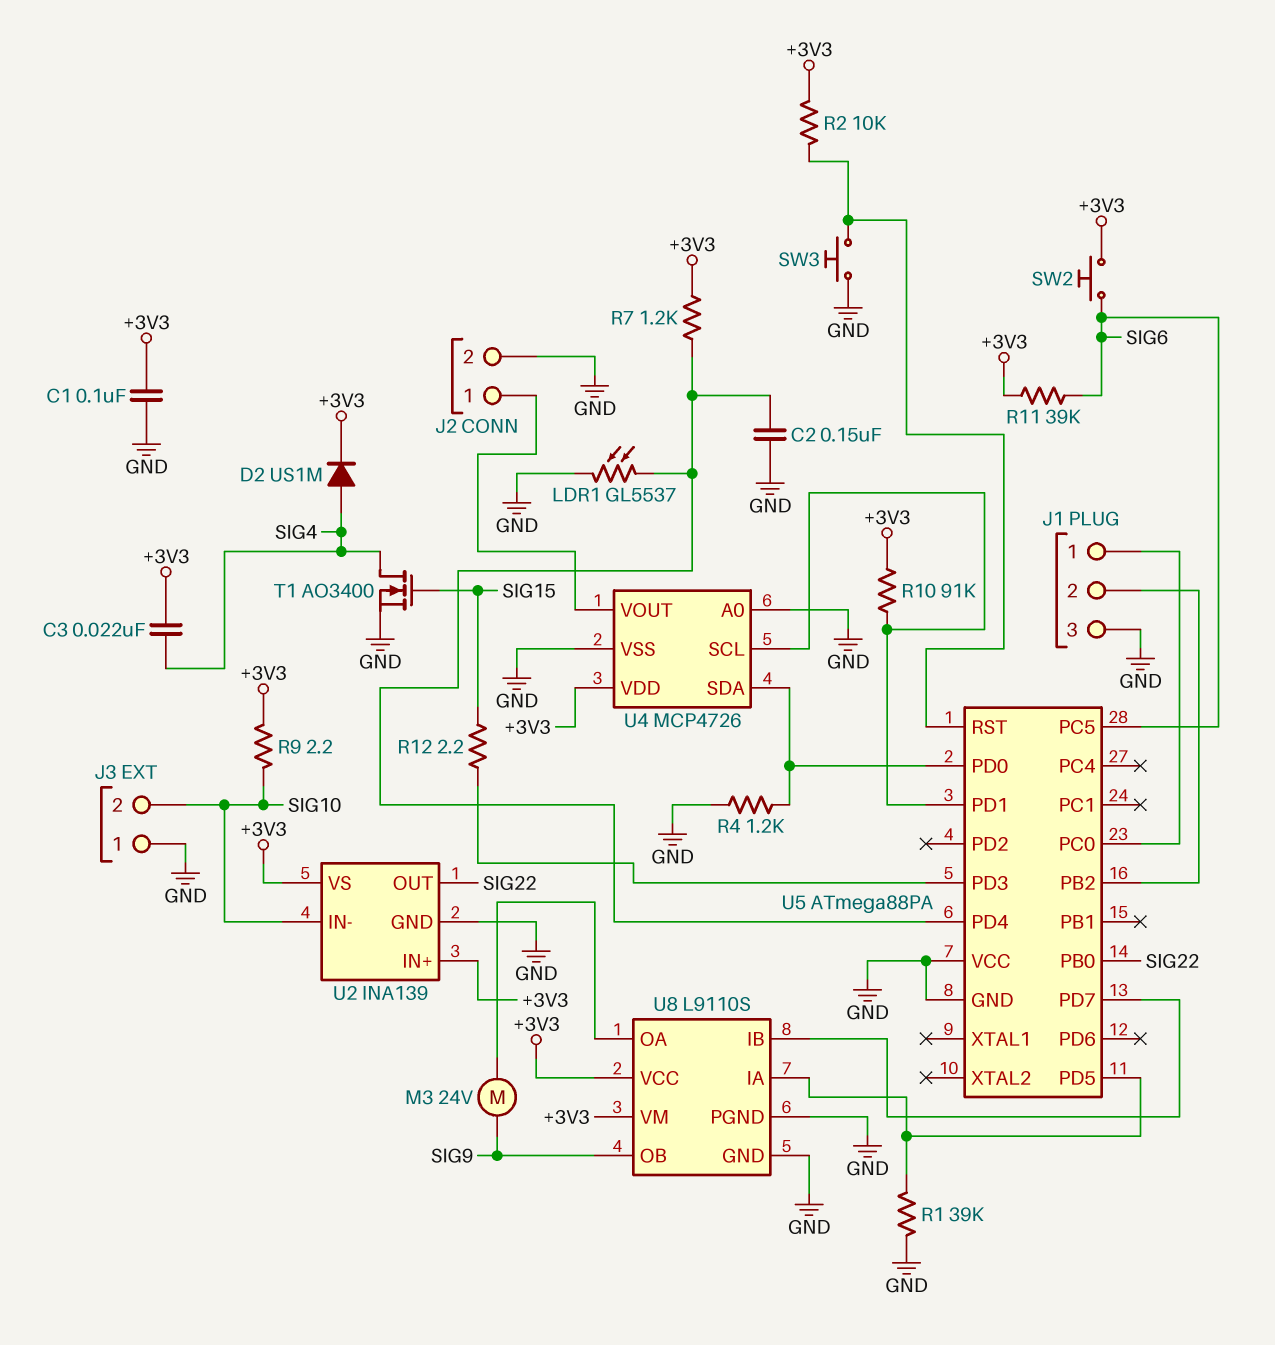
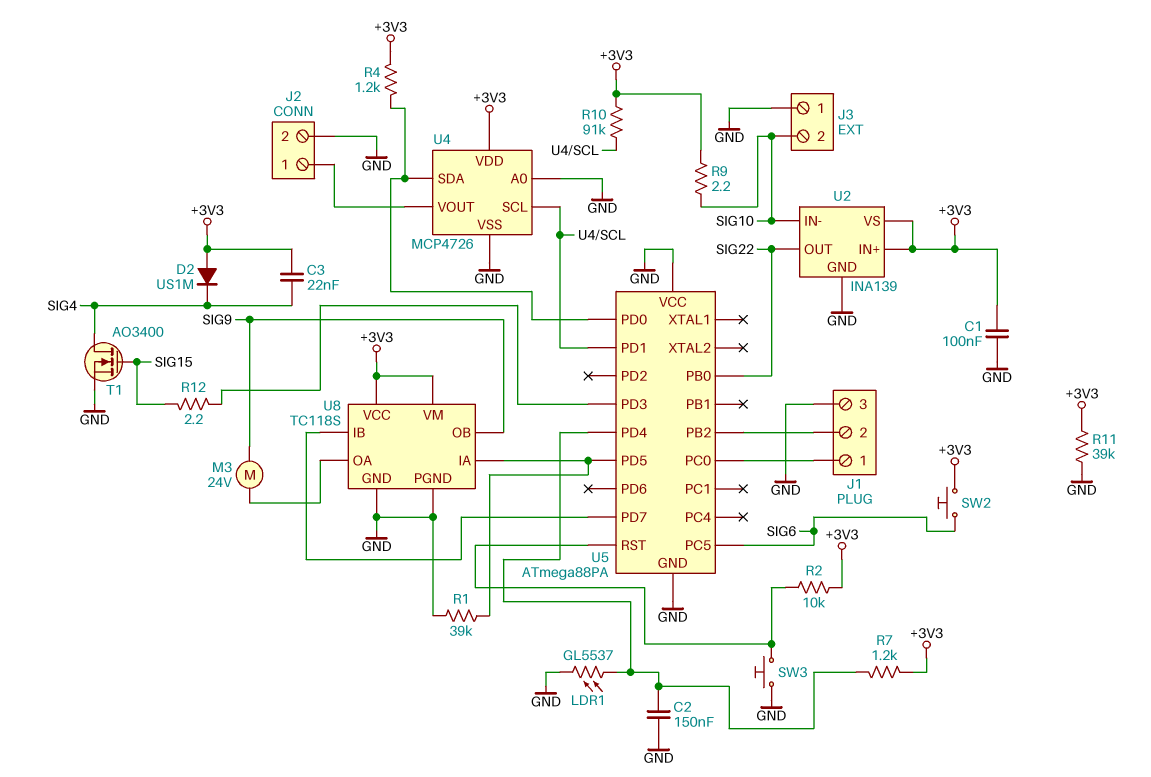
D2: diode US1M (A SIG4, K +3V3) -> diode US1M (A +3V3, K SIG4)
R4: 1.2k (GND, U4/SDA) -> 1.2k (+3V3, U4/SDA)
R11: 39k (+3V3, SIG6) -> 39k (+3V3, GND)
U8: L9110S -> TC118S

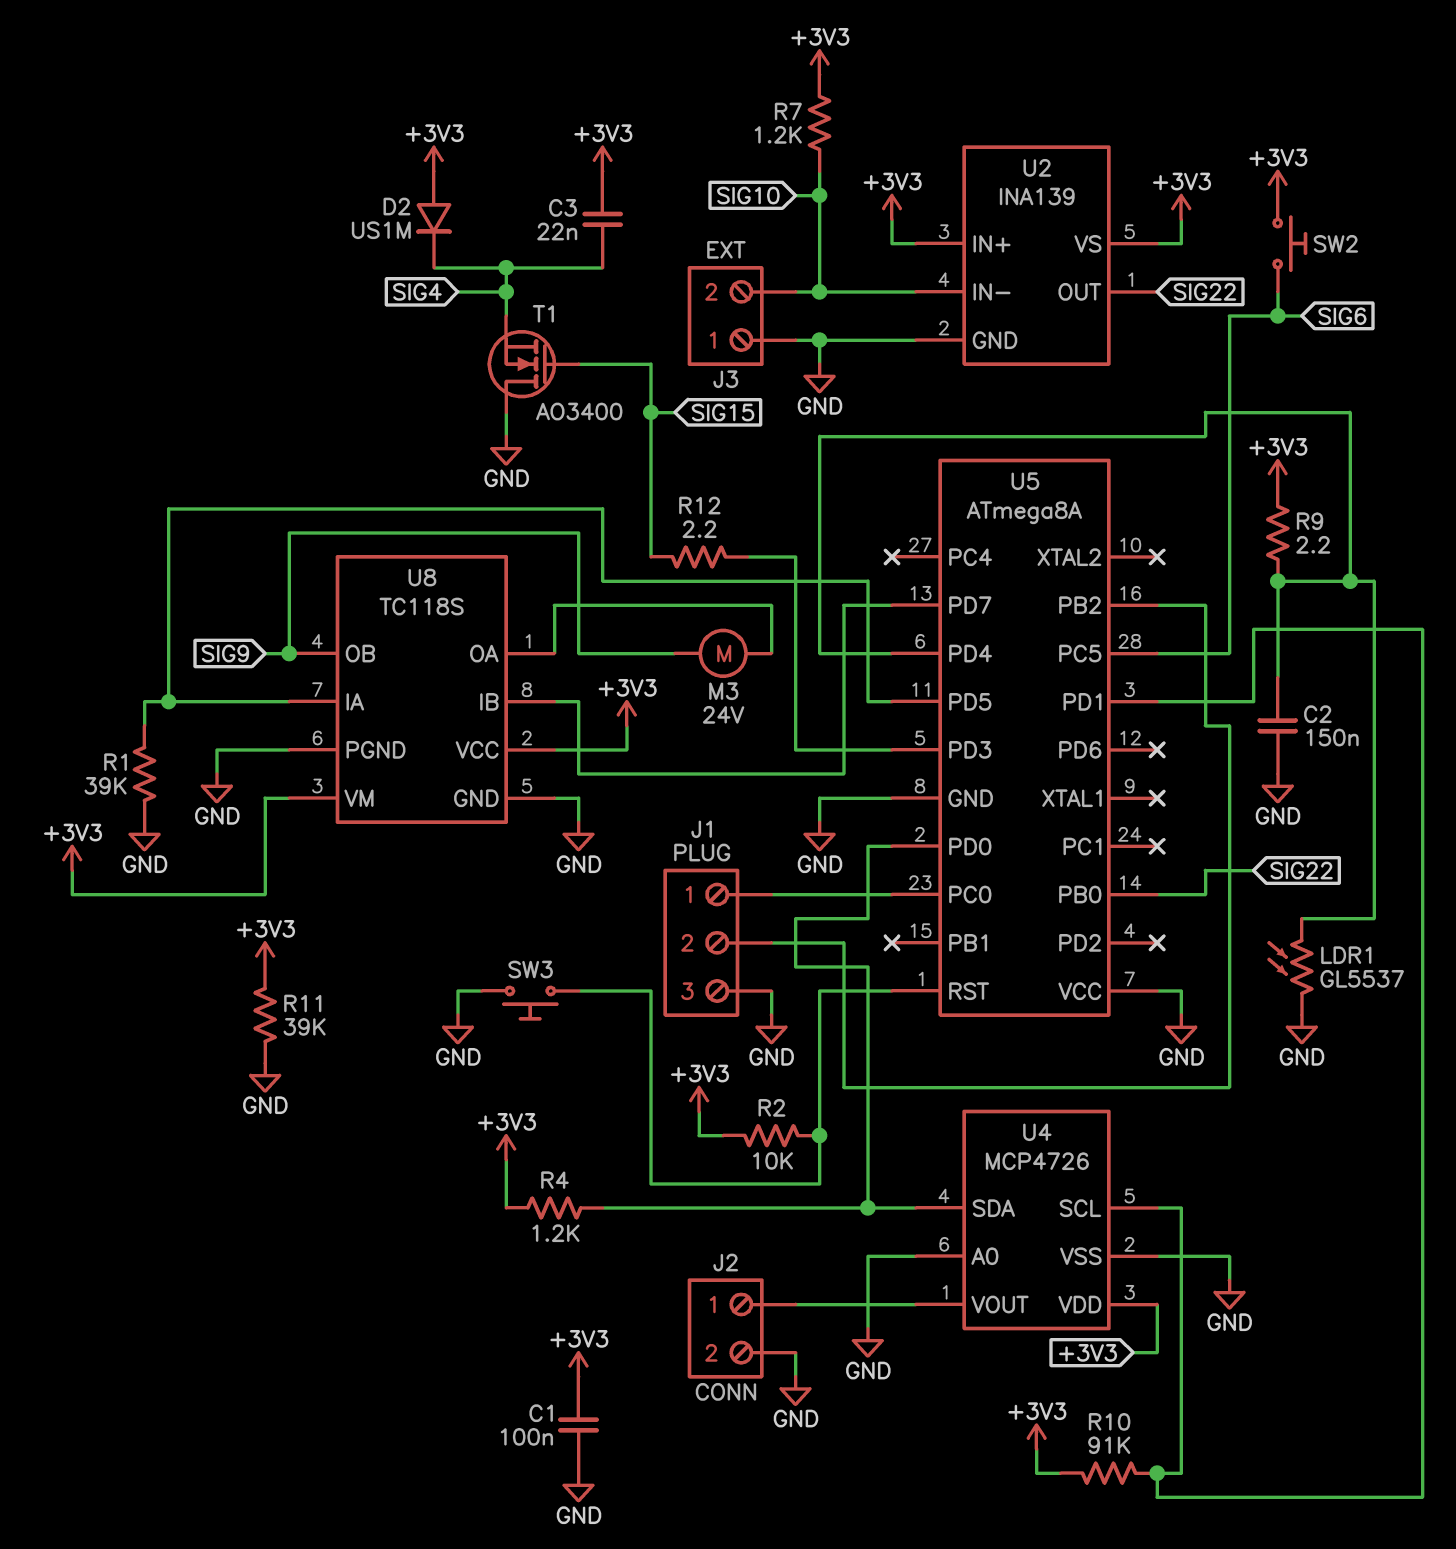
R7: 1.2k (+3V3, U5/PD4) -> 1.2k (+3V3, SIG10)
R9: 2.2 (+3V3, SIG10) -> 2.2 (+3V3, U5/PD4)
T1: NMOS AO3400 (G SIG15, D SIG4, S GND) -> NMOS AO3400 (G SIG15, D GND, S SIG4)
U5: ATmega88PA -> ATmega8A

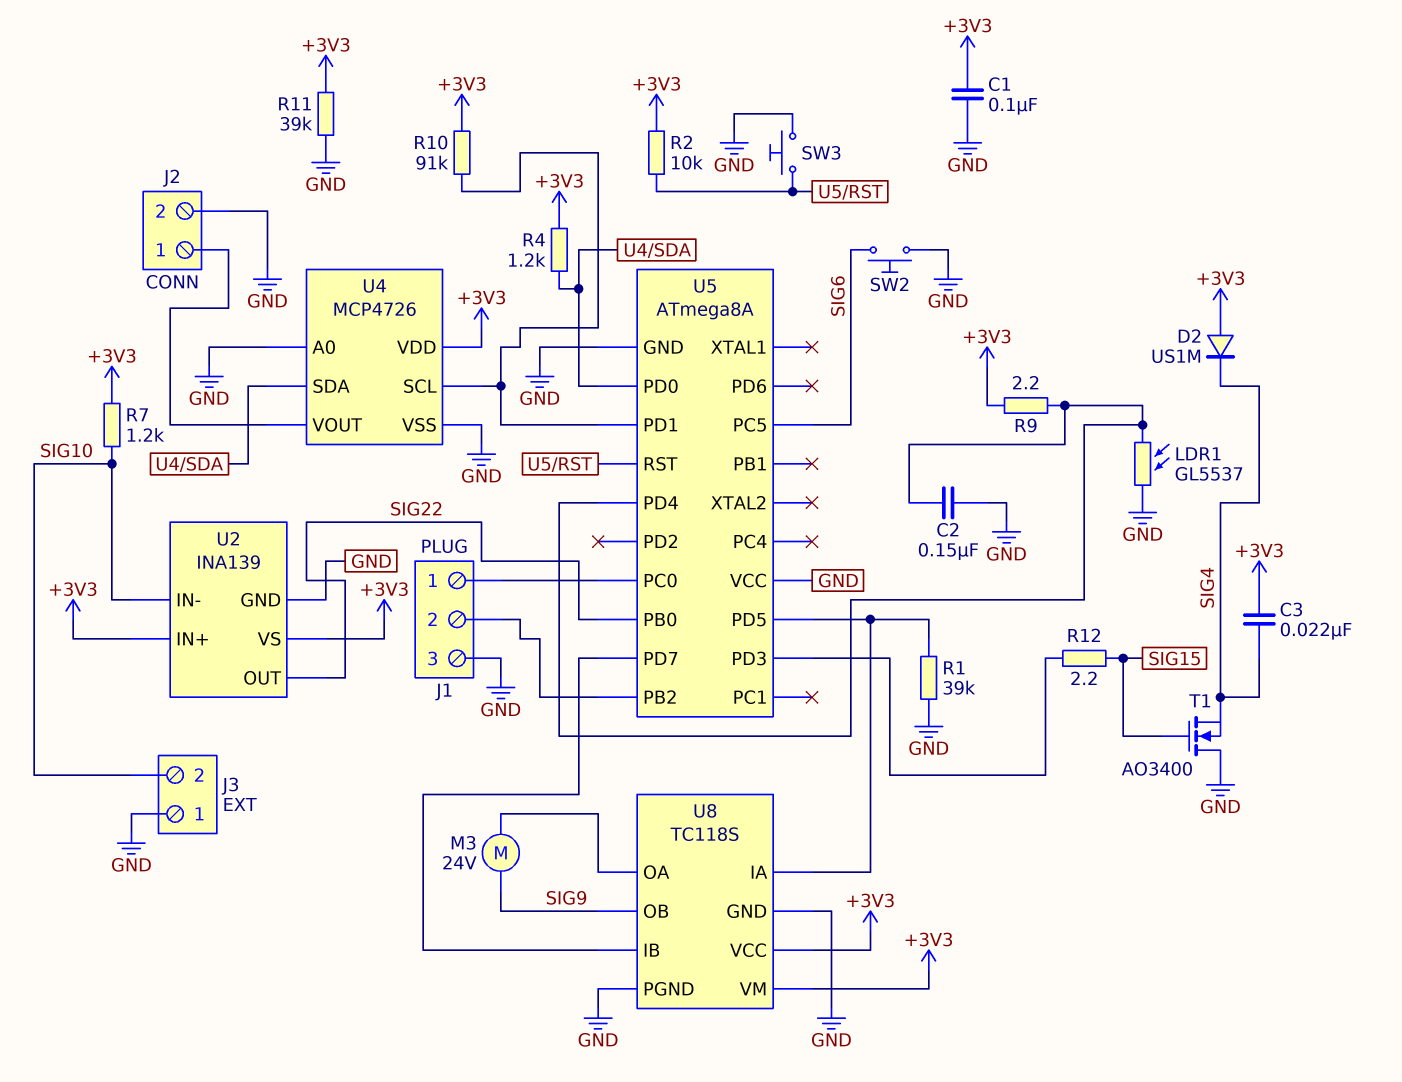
SW2: button (+3V3, SIG6) -> button (GND, SIG6)

